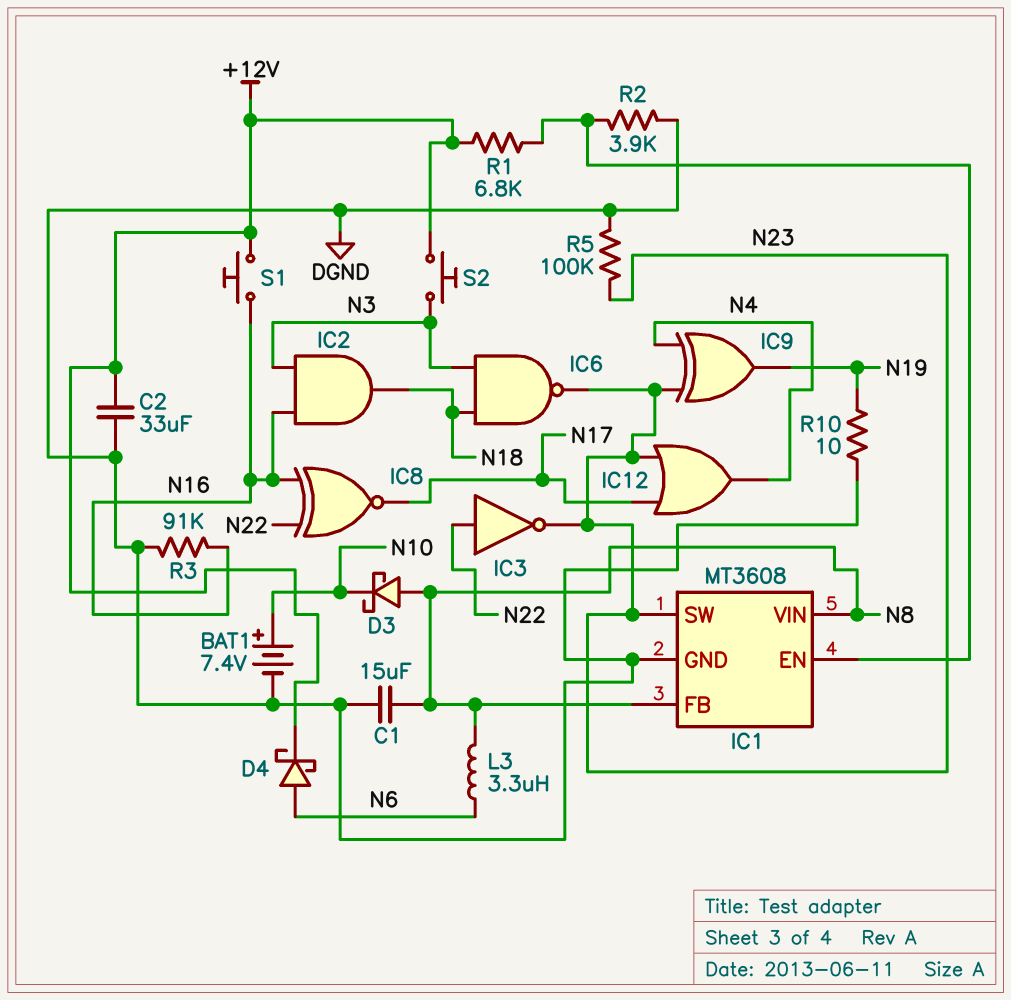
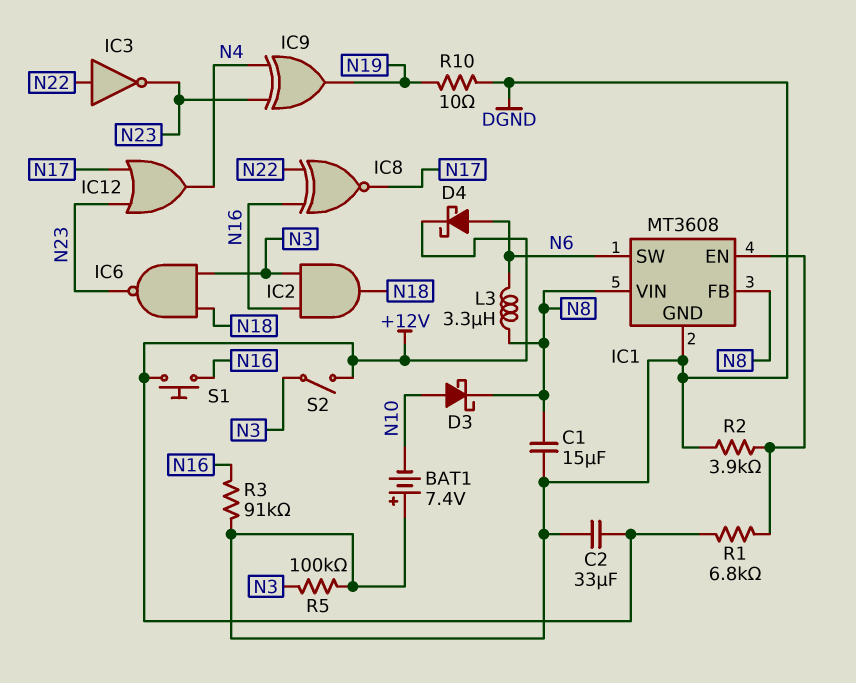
BAT1: 7.4V (plus N10, minus DGND) -> 7.4V (plus DGND, minus N10)
D3: schottky (A N8, K N10) -> schottky (A N10, K N8)
IC1 pin SW: N23 -> N6
R5: 100k (DGND, N23) -> 100k (DGND, N3)
S2: button (+12V, N3) -> switch (+12V, N3)

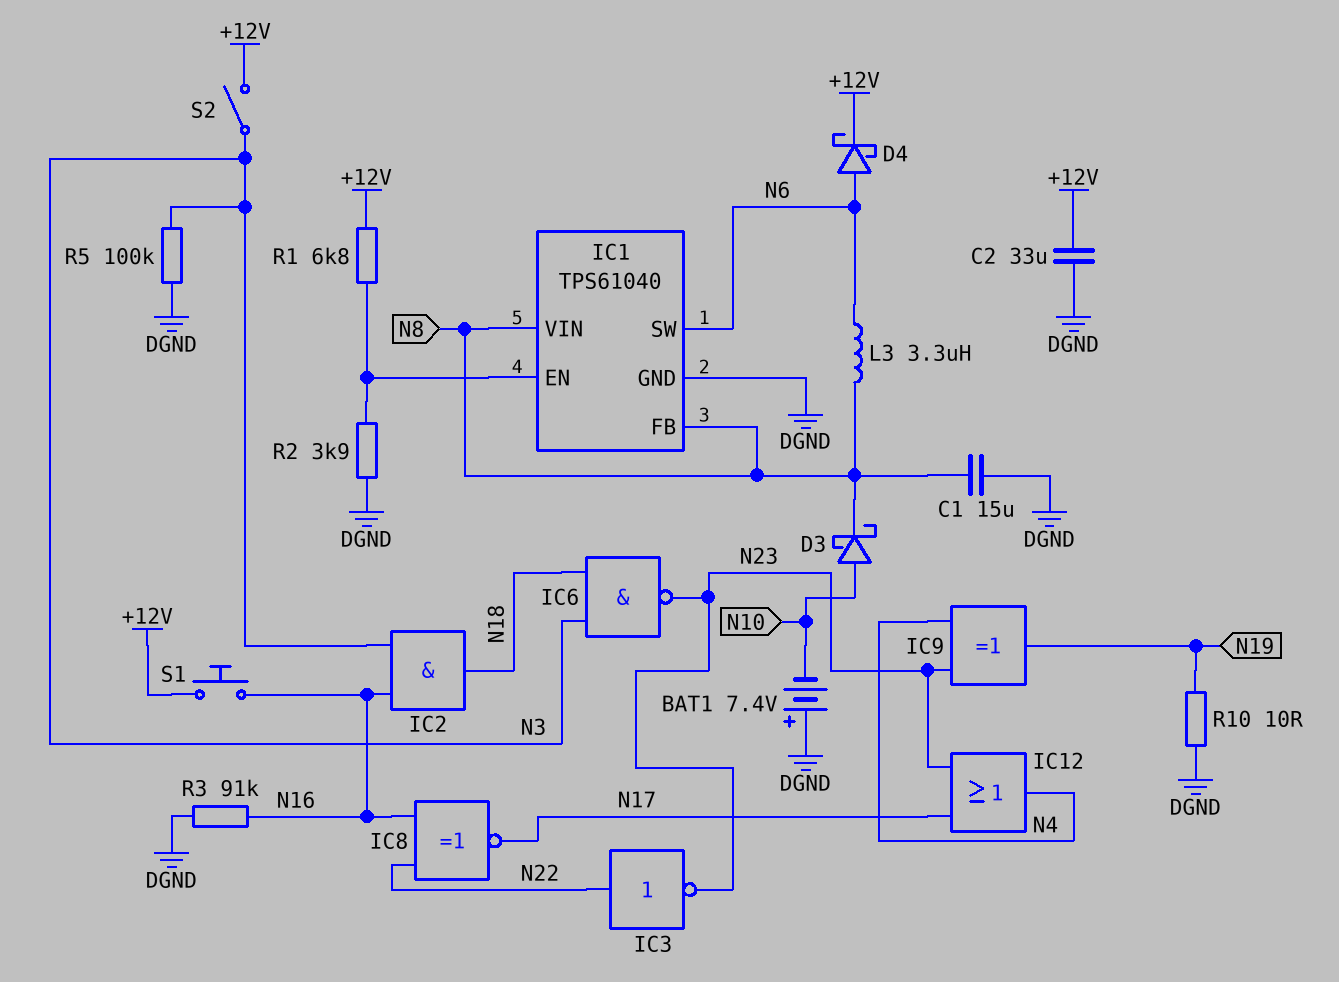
IC1: MT3608 -> TPS61040

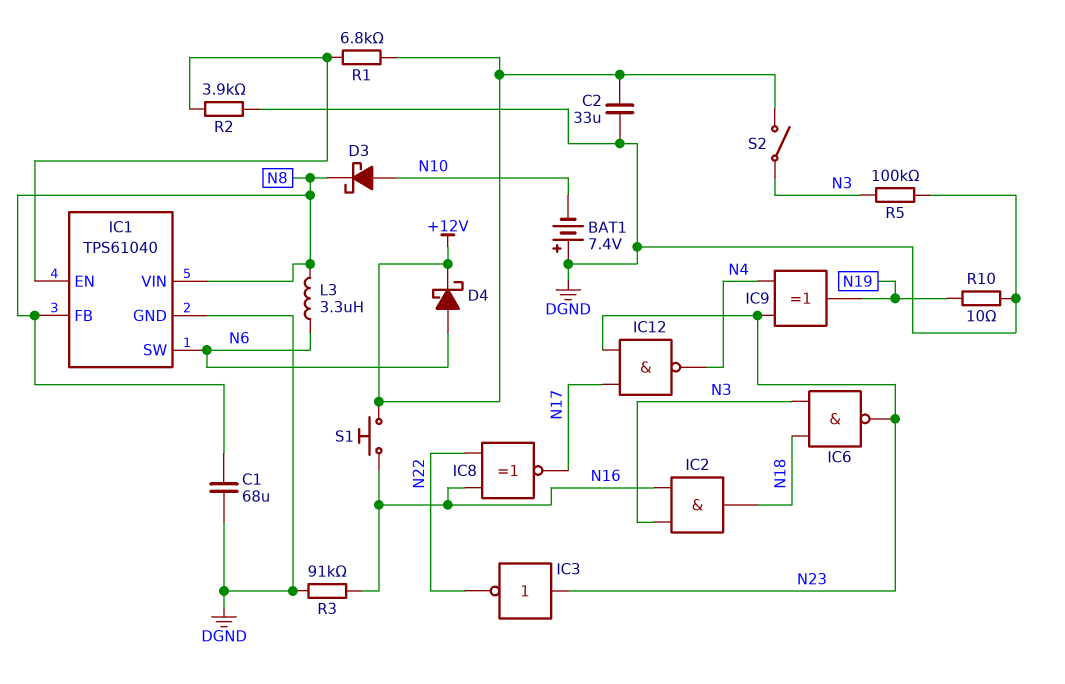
C1: 15uF (DGND, N8) -> 68uF (DGND, N8)
IC3: NOT (in N22, out N23) -> NOT (in N23, out N22)
IC12: OR (in N17, in N23, out N4) -> NAND (in N17, in N23, out N4)

